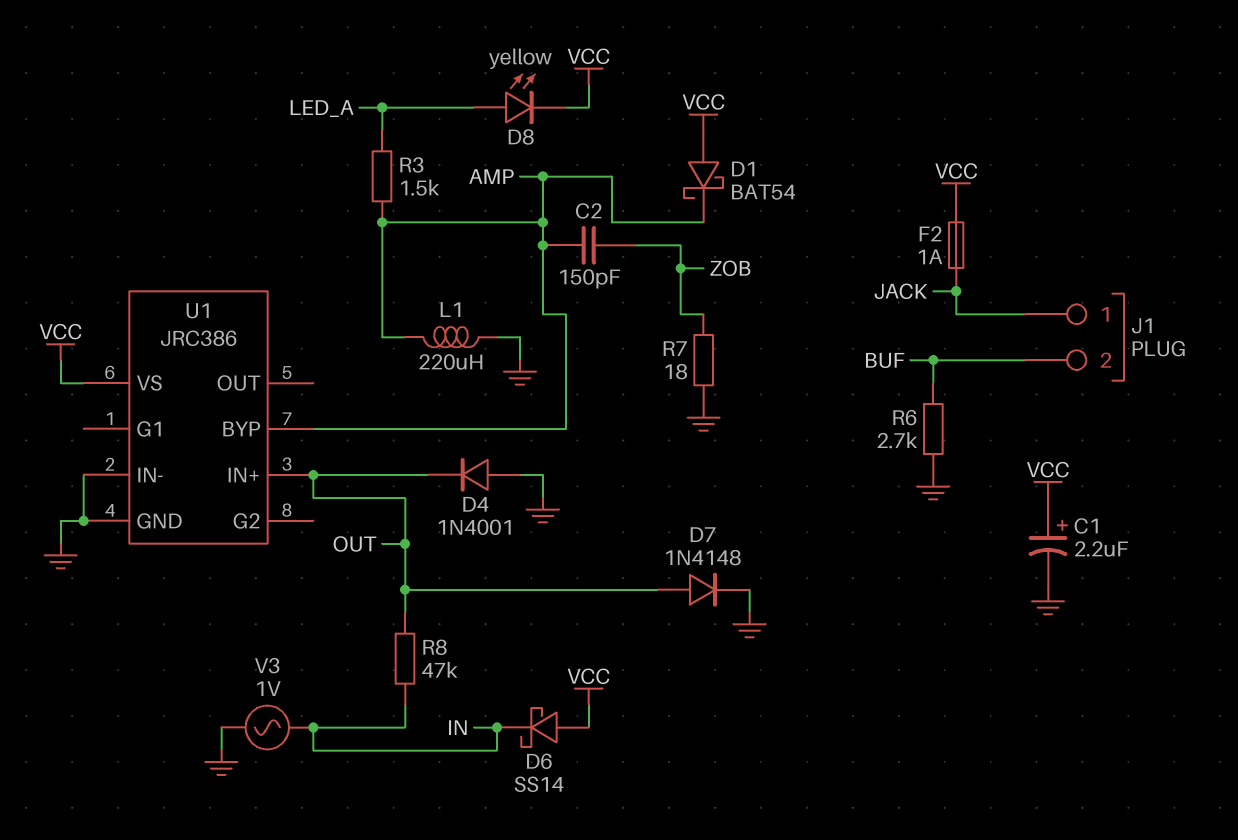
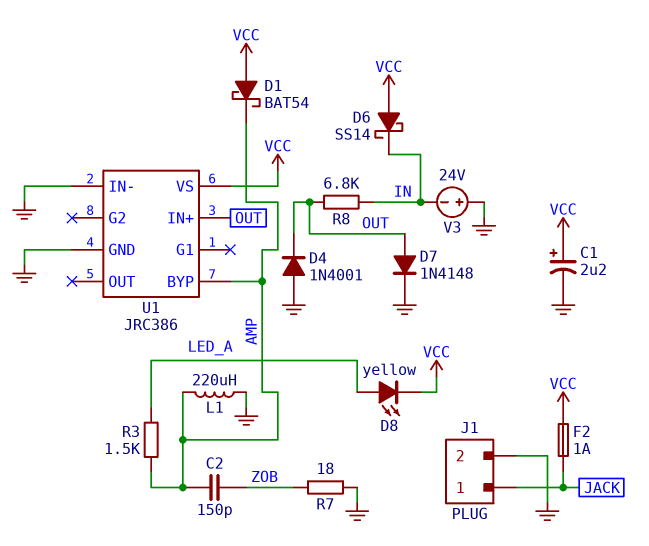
J1 pin 2: BUF -> GND
R6: 2.7k (BUF, GND) -> none
R8: 47k (IN, OUT) -> 6.8k (IN, OUT)
V3: AC 1V (GND, IN) -> 24V (plus GND, minus IN)

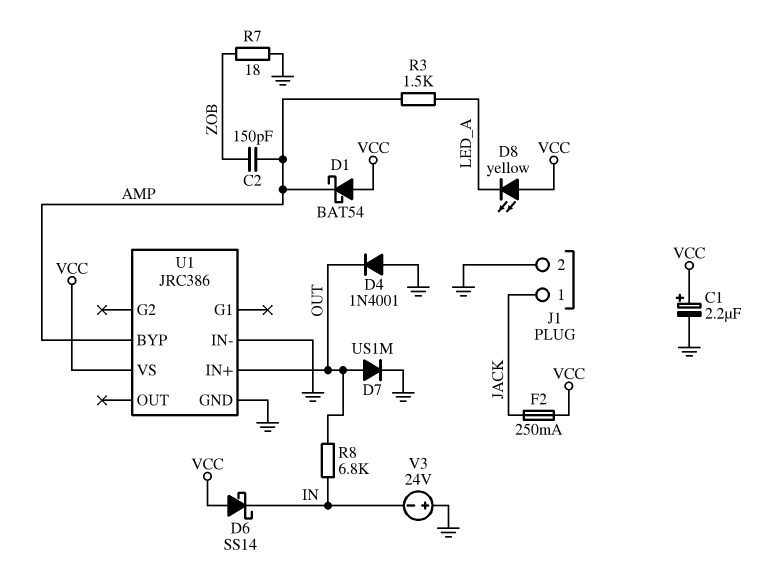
D7: diode 1N4148 (A OUT, K GND) -> diode US1M (A OUT, K GND)
D8: LED yellow (A LED_A, K VCC) -> LED yellow (A VCC, K LED_A)
F2: 1A (JACK, VCC) -> 250mA (JACK, VCC)
L1: 220uH (AMP, GND) -> none

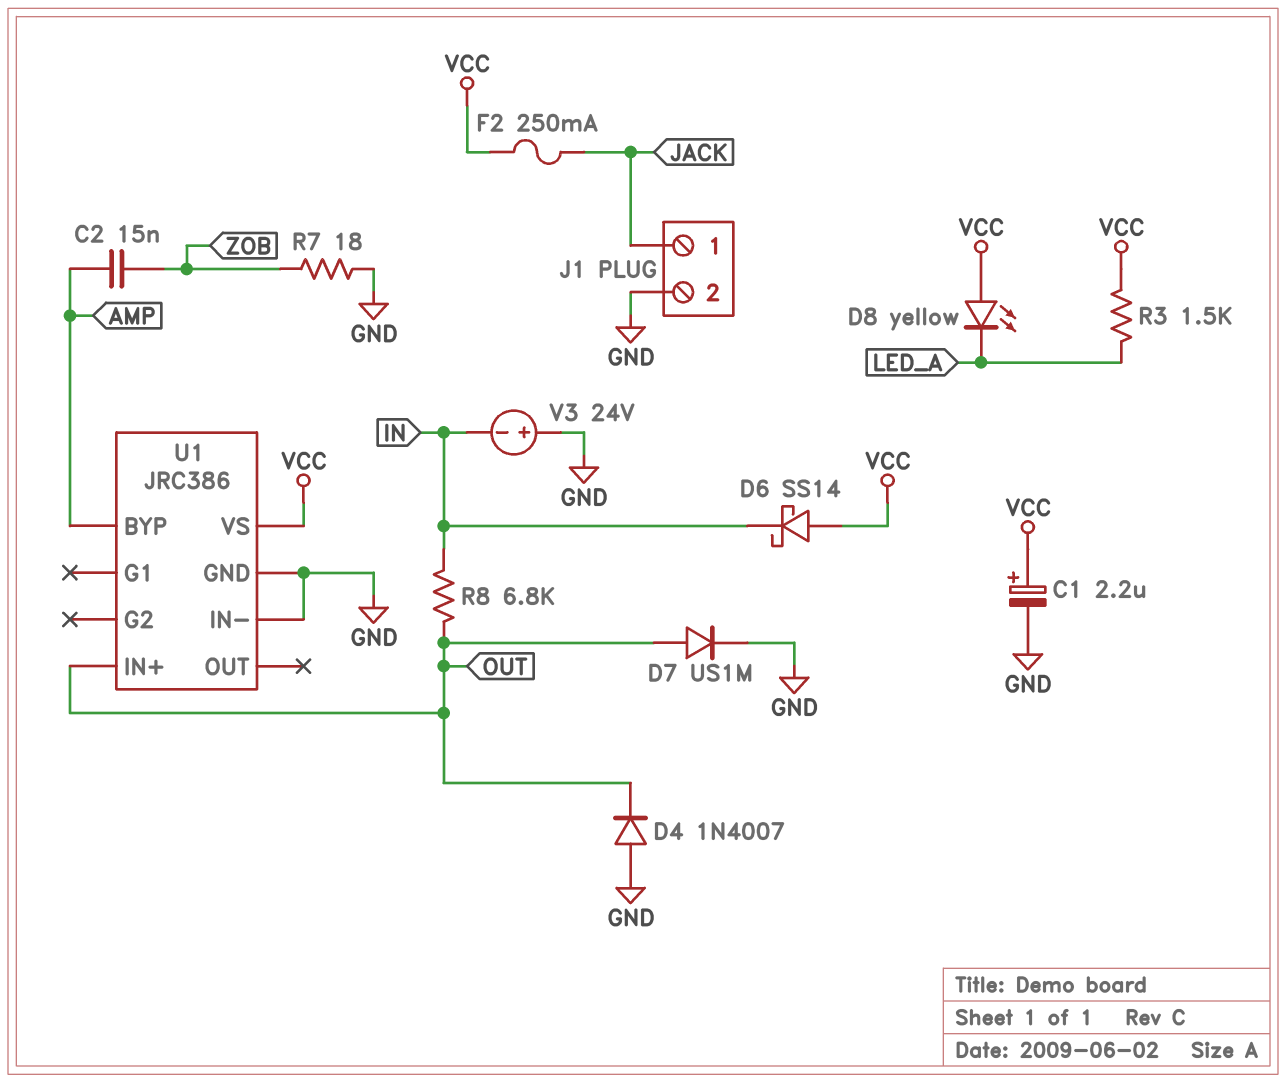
C2: 150pF (AMP, ZOB) -> 15nF (AMP, ZOB)
D1: schottky BAT54 (A VCC, K AMP) -> none
D4: diode 1N4001 (A GND, K OUT) -> diode 1N4007 (A GND, K OUT)
R3: 1.5k (AMP, LED_A) -> 1.5k (LED_A, VCC)

